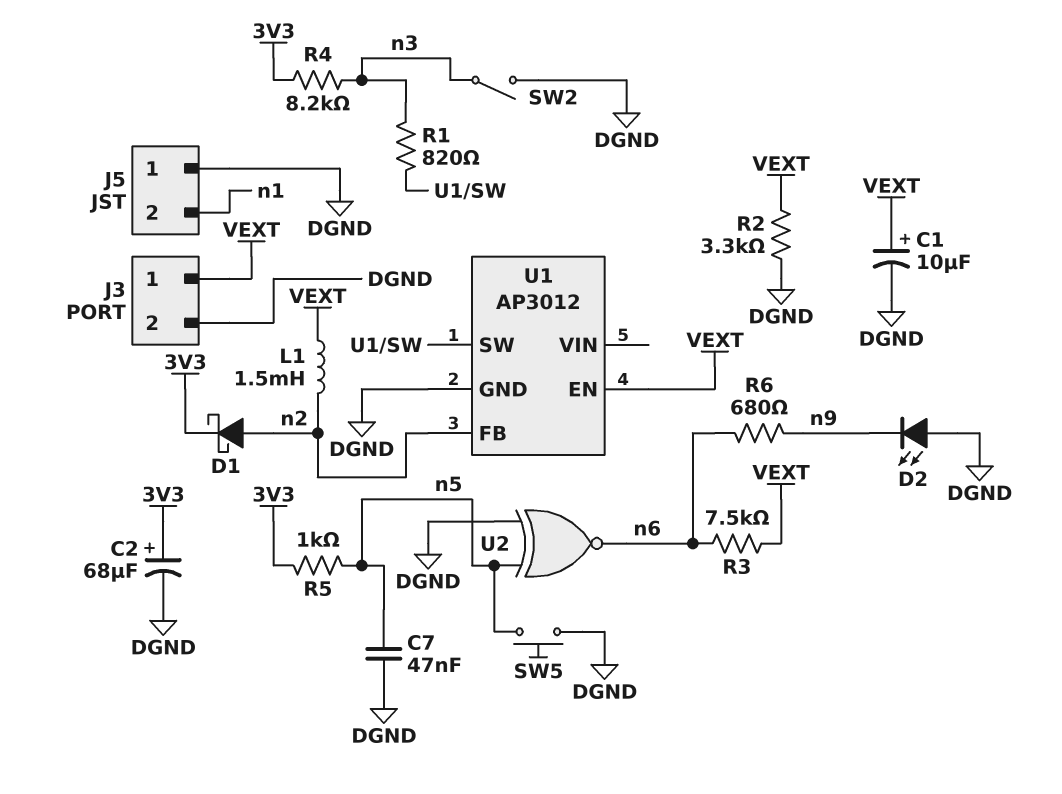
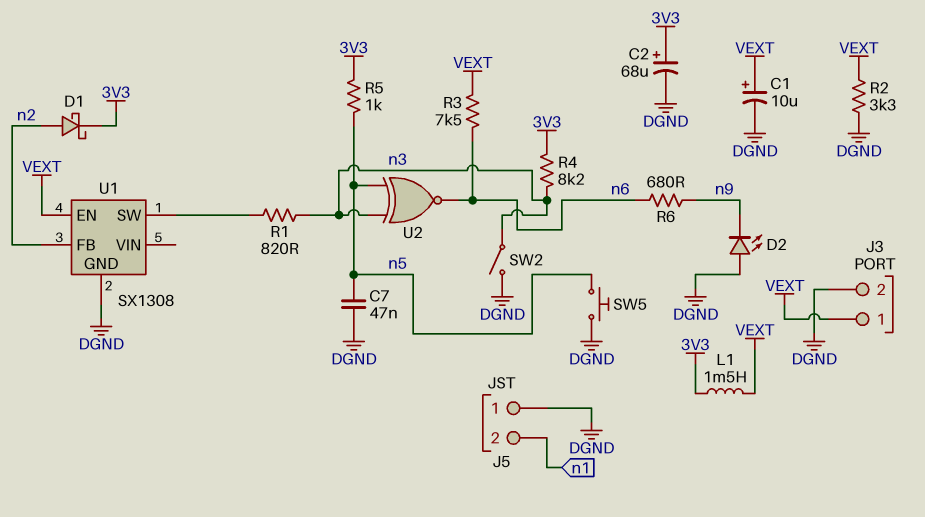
L1: 1.5mH (VEXT, n2) -> 1.5mH (3V3, VEXT)
U1: AP3012 -> SX1308
U2: XNOR (in DGND, in n5, out n6) -> XNOR (in n3, in n5, out n6)

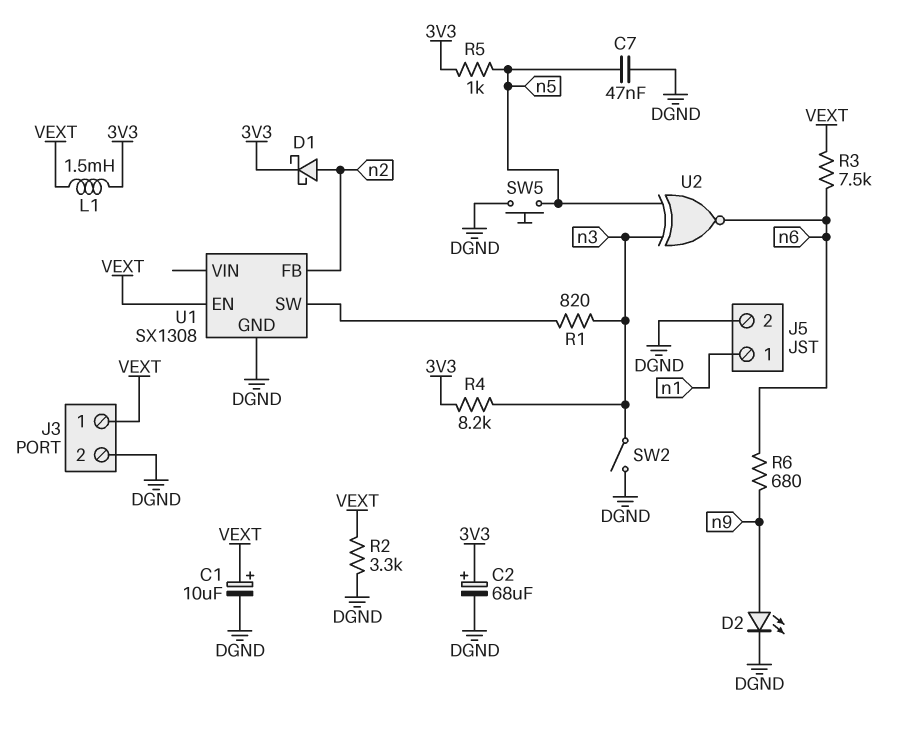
D2: LED (A DGND, K n9) -> LED (A n9, K DGND)
J5 pin 1: DGND -> n1
J5 pin 2: n1 -> DGND

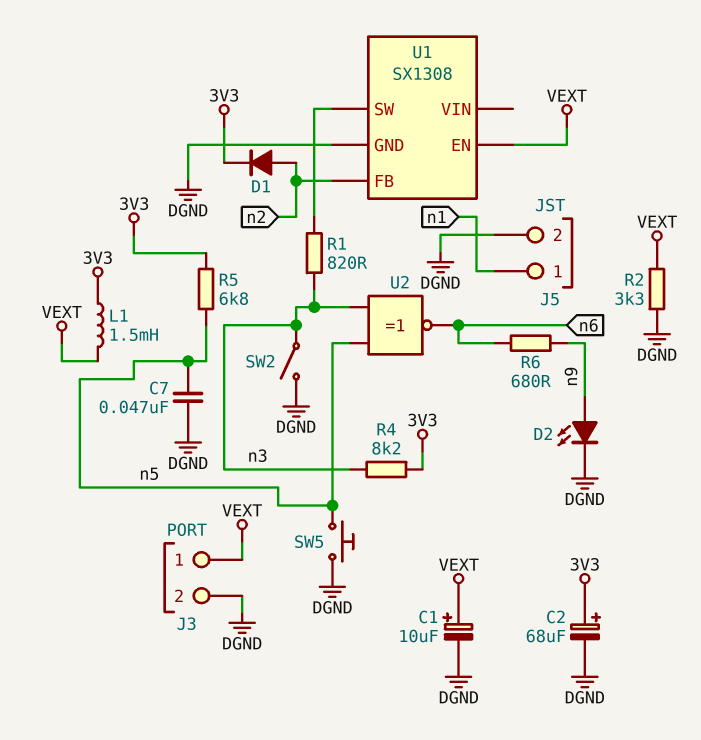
D1: schottky (A n2, K 3V3) -> diode (A n2, K 3V3)
R3: 7.5k (VEXT, n6) -> none
R5: 1k (3V3, n5) -> 6.8k (3V3, n5)

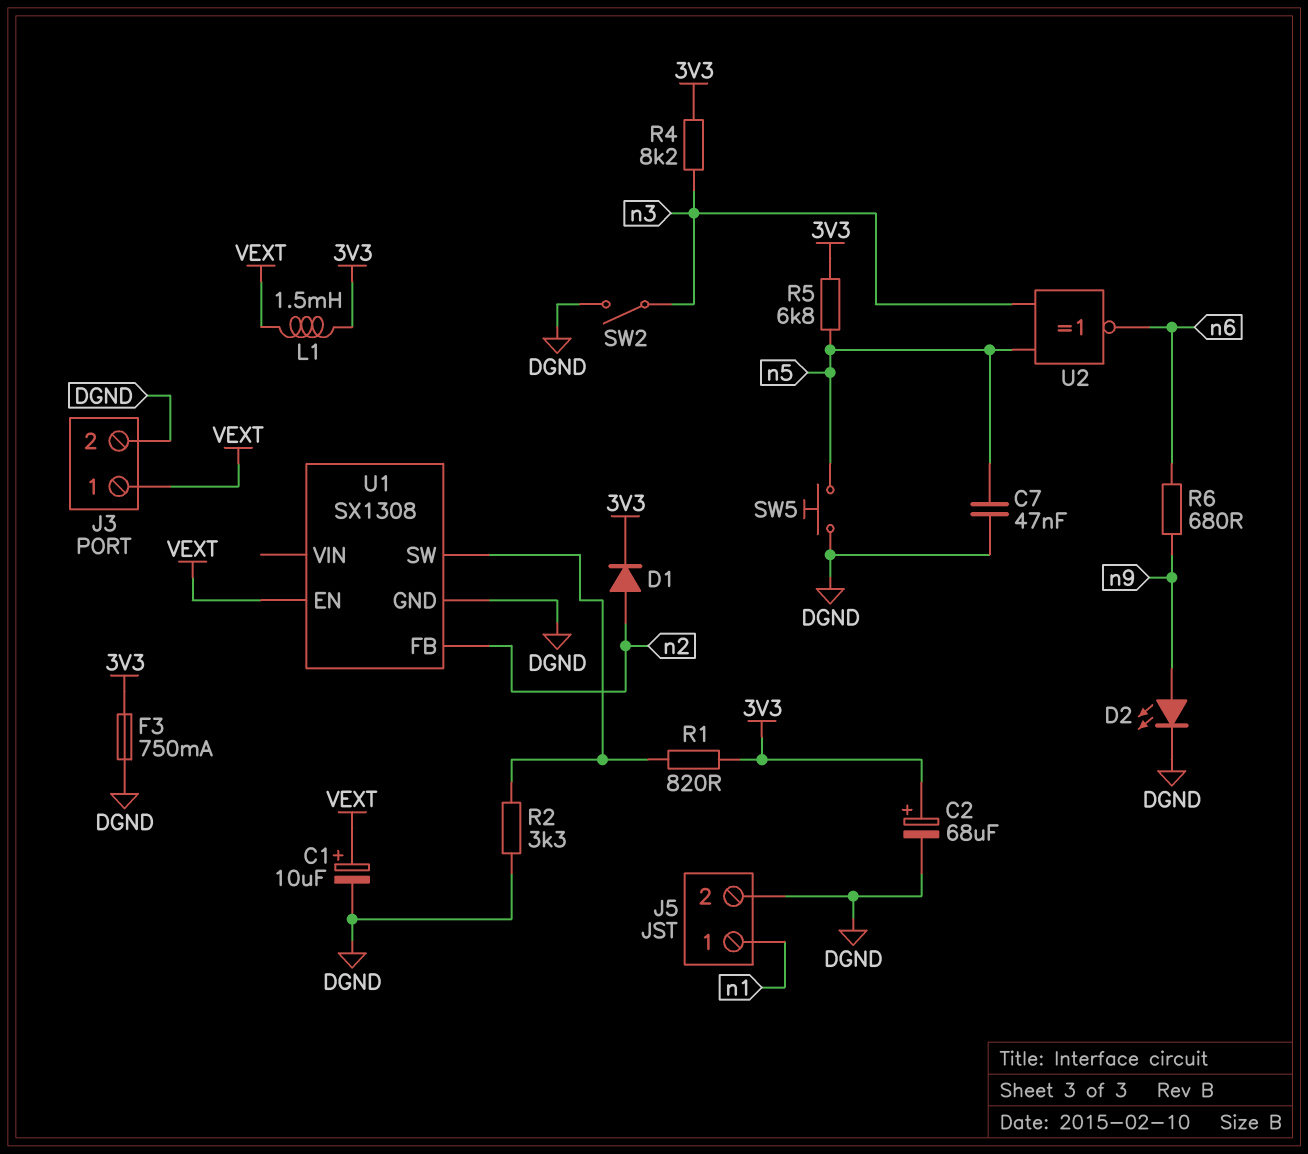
F3: none -> 750mA (3V3, DGND)
R1: 820 (U1/SW, n3) -> 820 (3V3, U1/SW)
R2: 3.3k (DGND, VEXT) -> 3.3k (DGND, U1/SW)

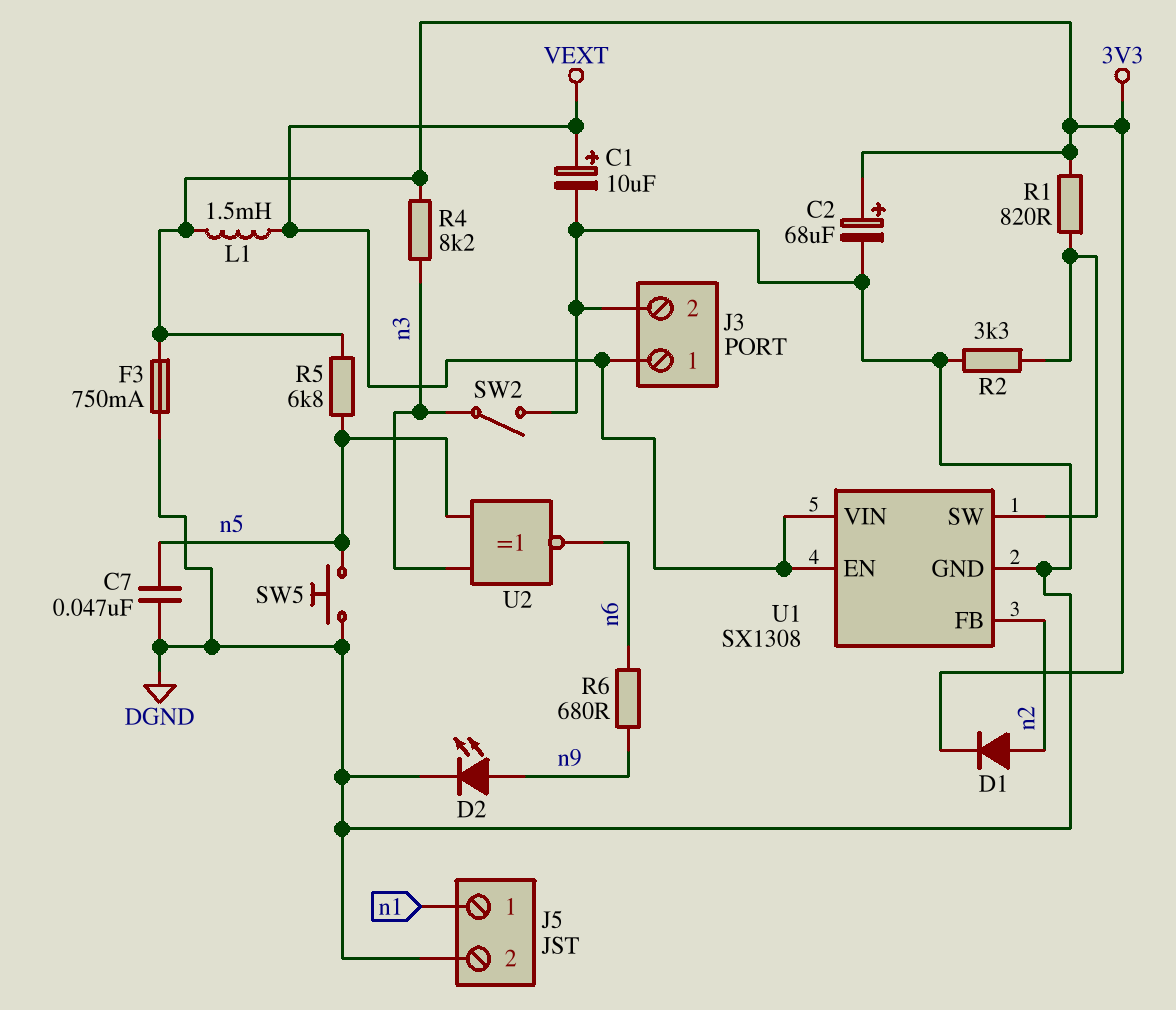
U1 pin VIN: none -> VEXT

